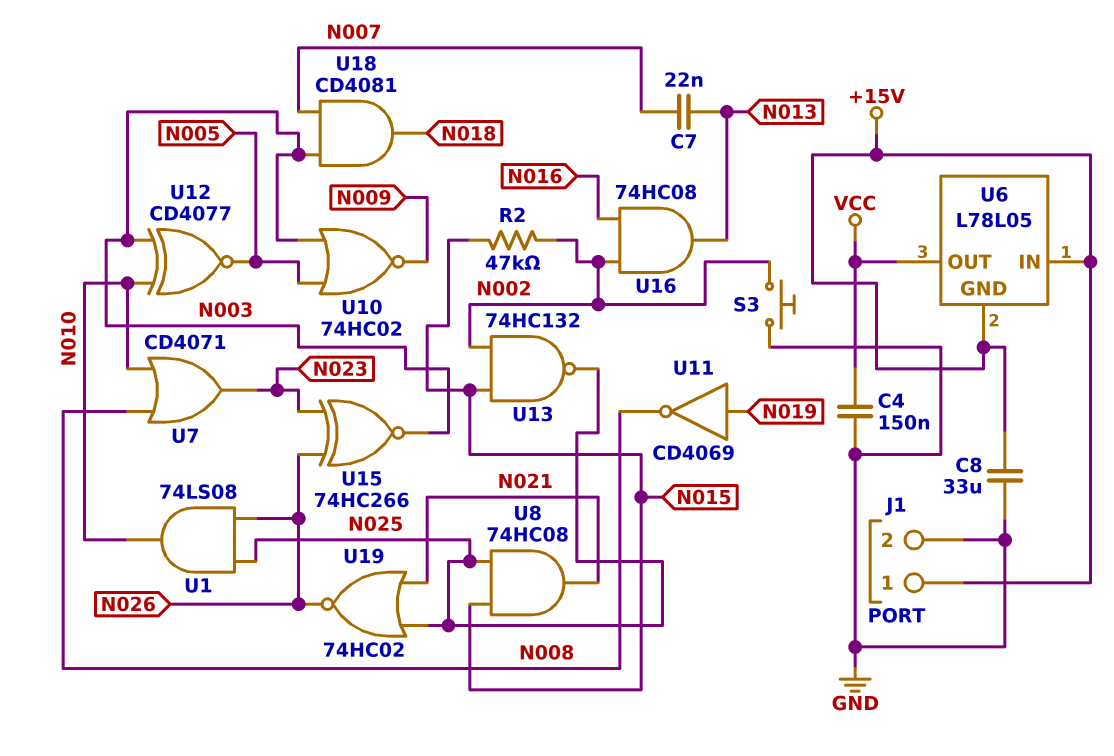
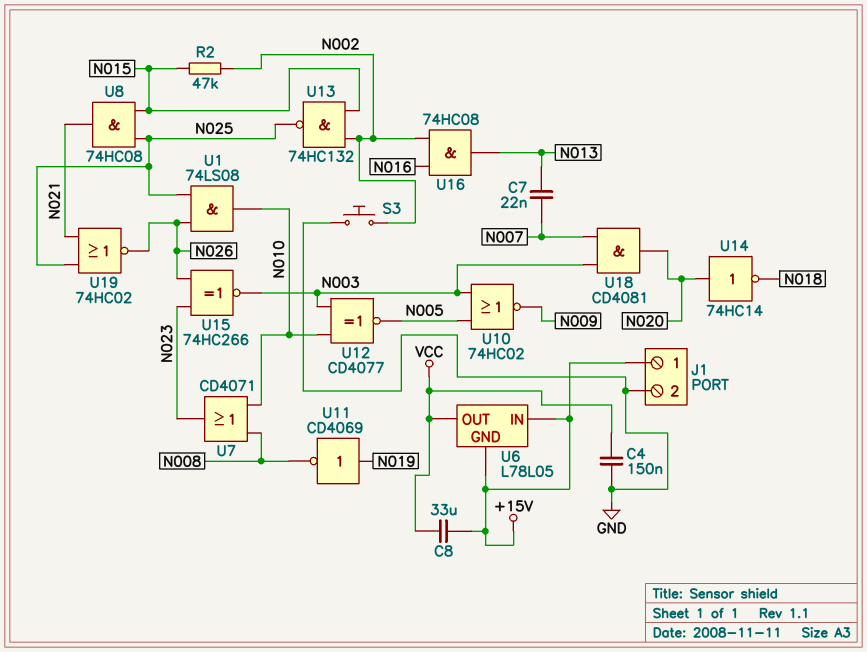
C8: 33uF (+15V, GND) -> 33uF (+15V, VCC)
U14: none -> NOT 74HC14 (in N020, out N018)
U18: AND CD4081 (in N003, in N007, out N018) -> AND CD4081 (in N003, in N007, out N020)

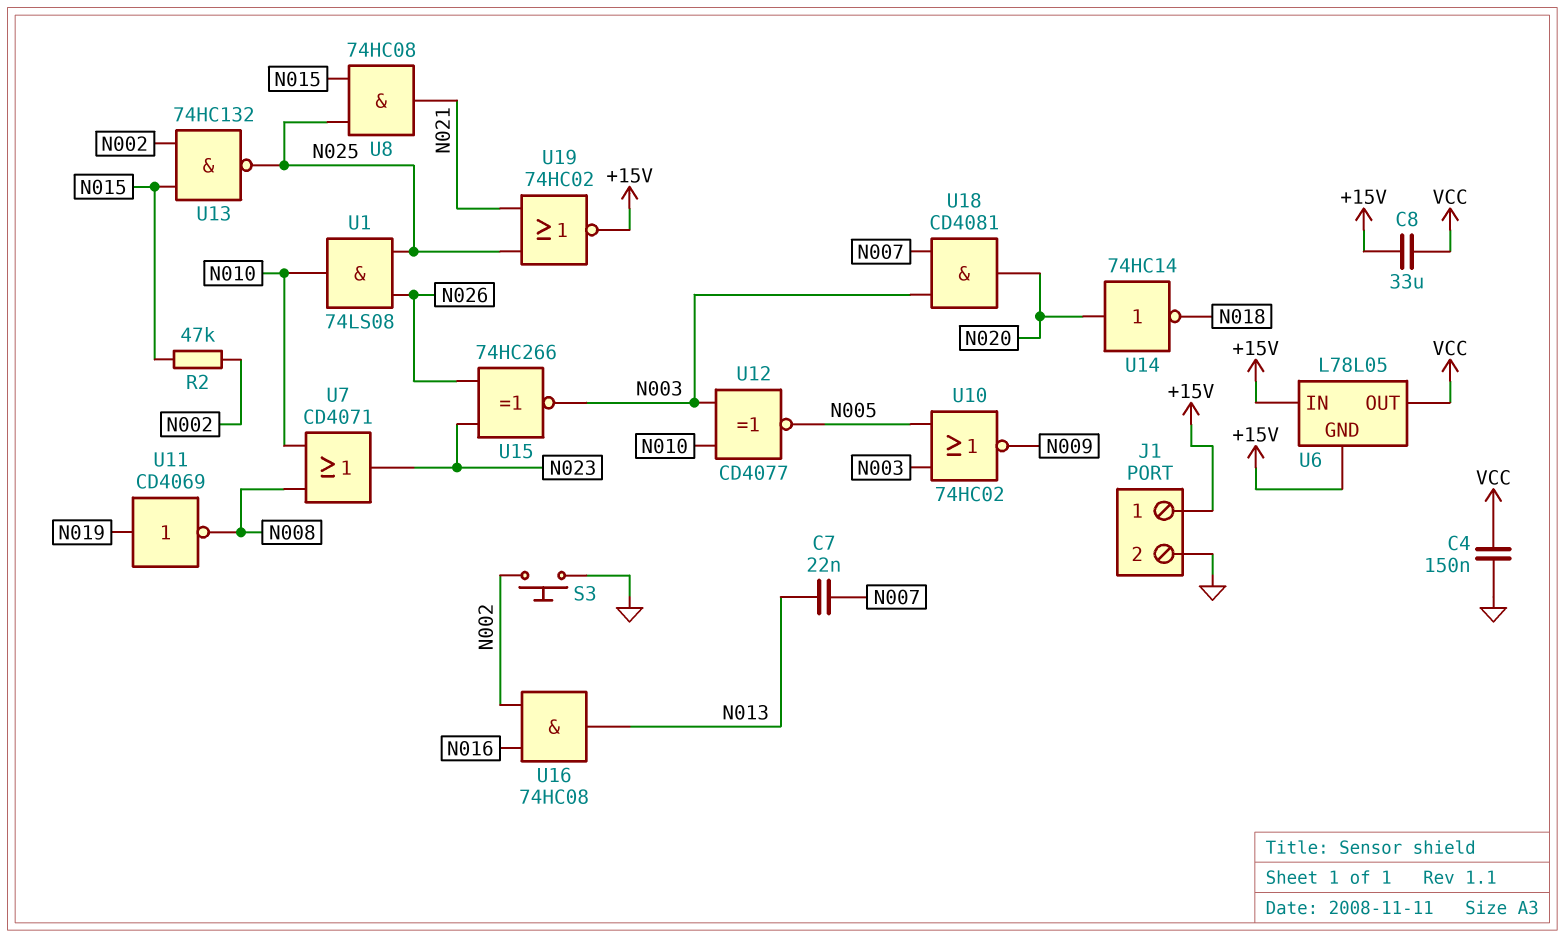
U19: NOR 74HC02 (in N021, in N025, out N026) -> NOR 74HC02 (in N021, in N025, out +15V)

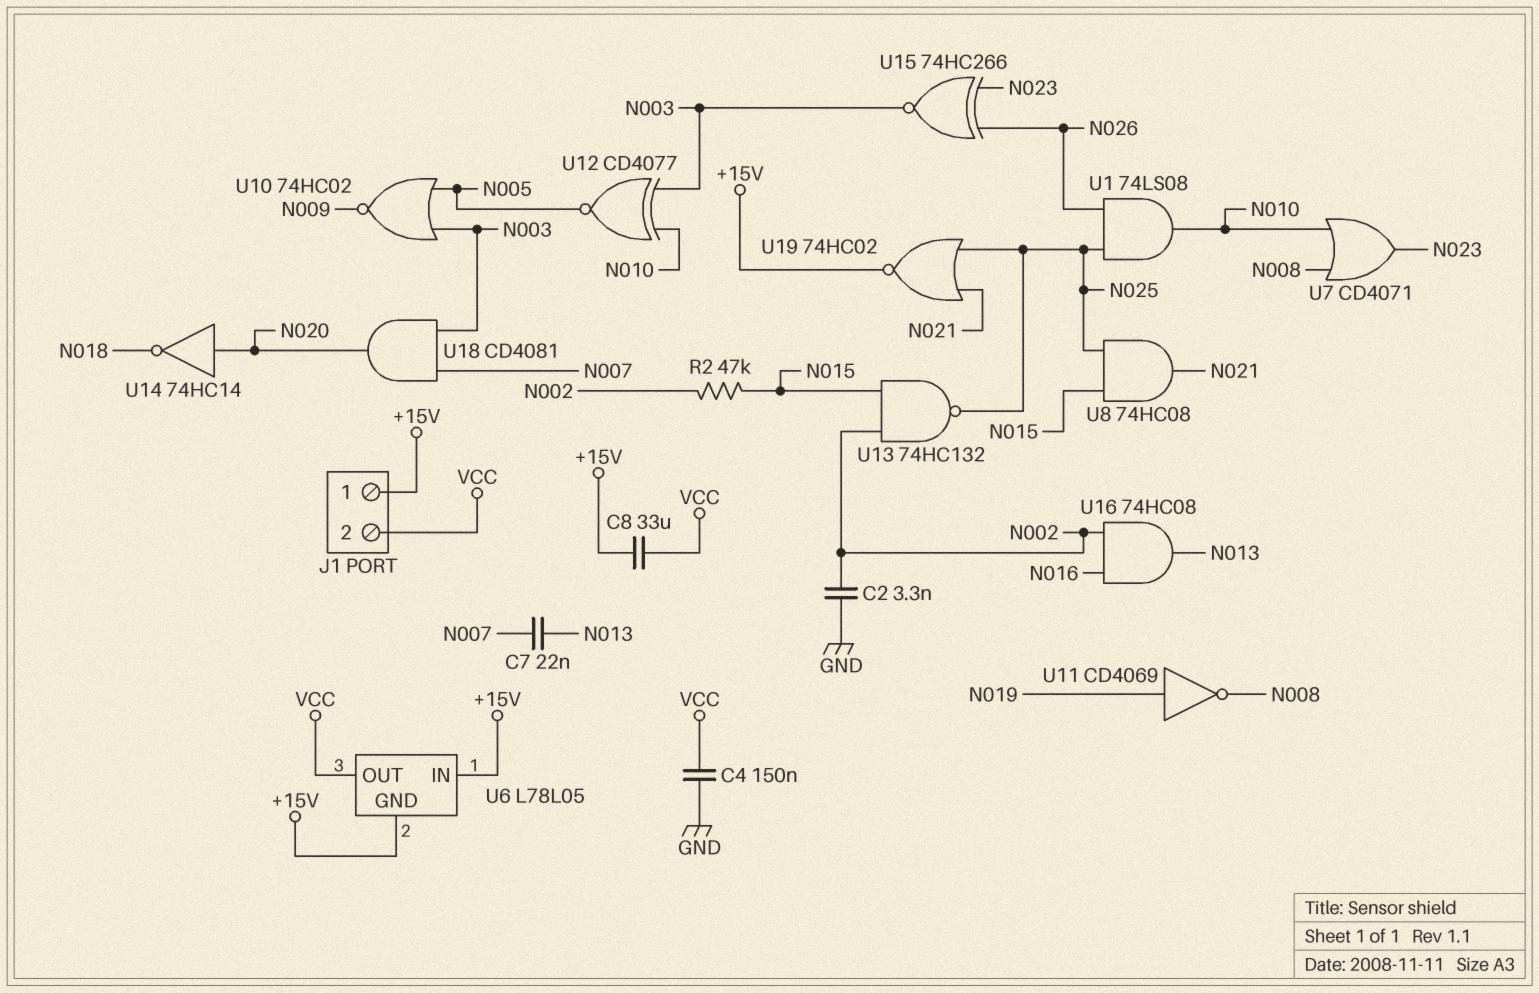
C2: none -> 3.3nF (GND, N002)
J1 pin 2: GND -> VCC
S3: button (GND, N002) -> none

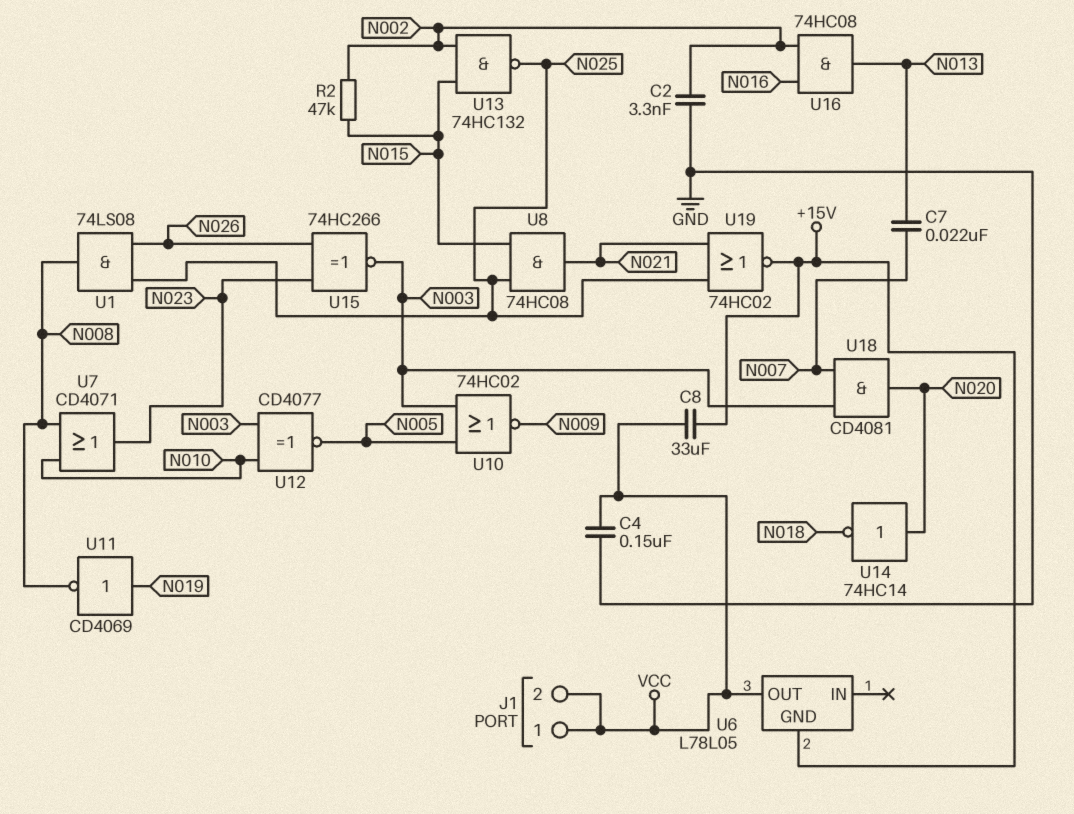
J1 pin 1: +15V -> VCC
U1: AND 74LS08 (in N025, in N026, out N010) -> AND 74LS08 (in N025, in N026, out N008)
U6 pin IN: +15V -> none

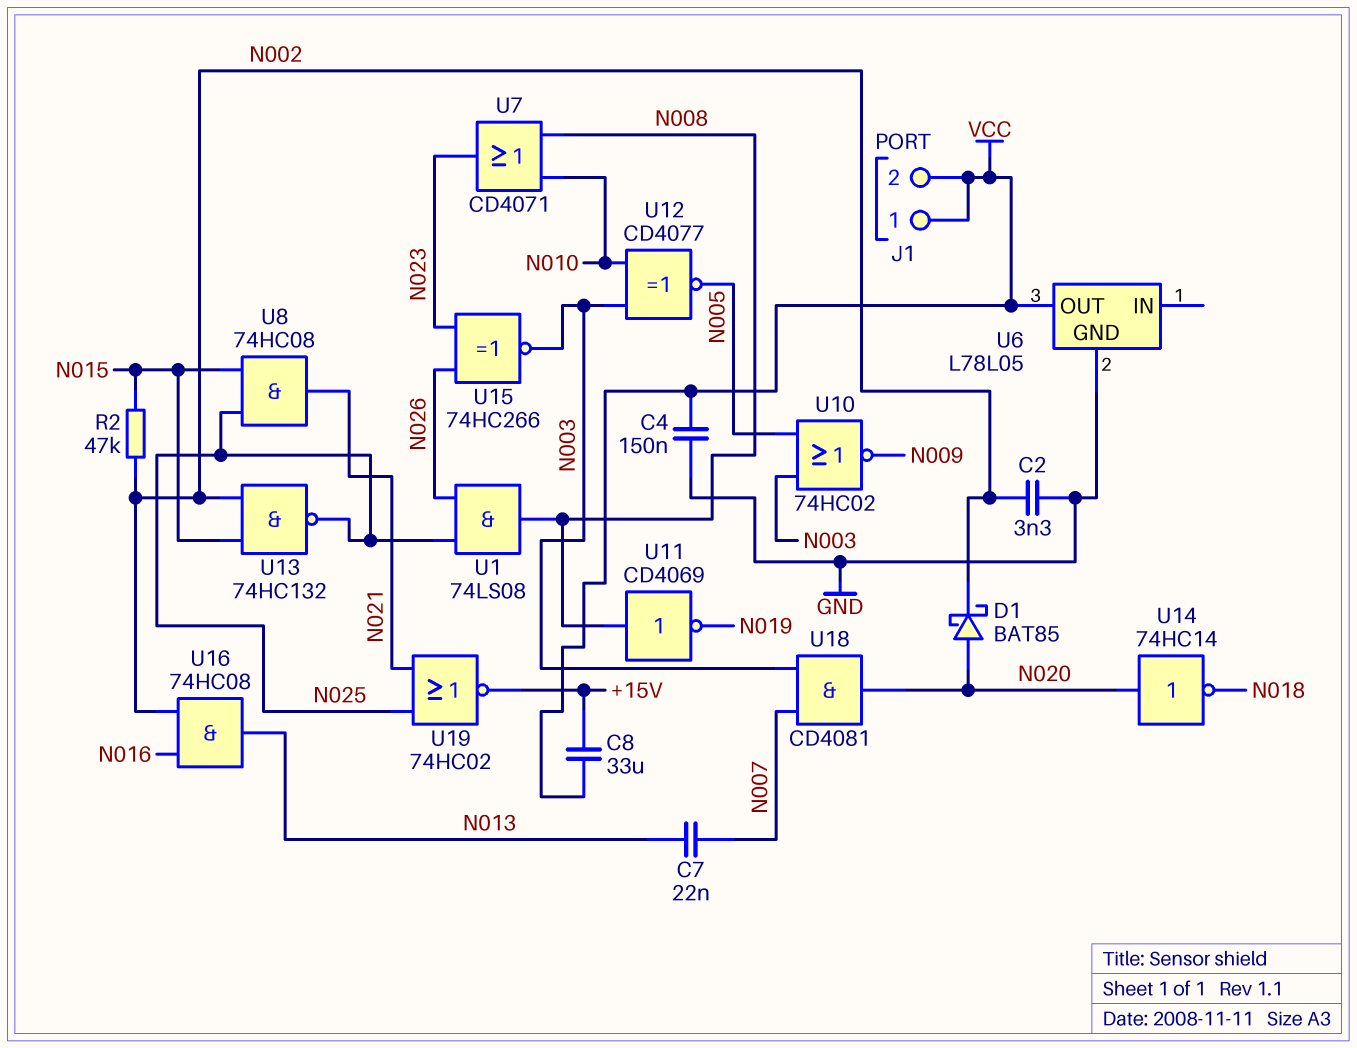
D1: none -> schottky BAT85 (A N020, K N002)
U6 pin GND: +15V -> GND
U11: NOT CD4069 (in N019, out N008) -> NOT CD4069 (in N008, out N019)

